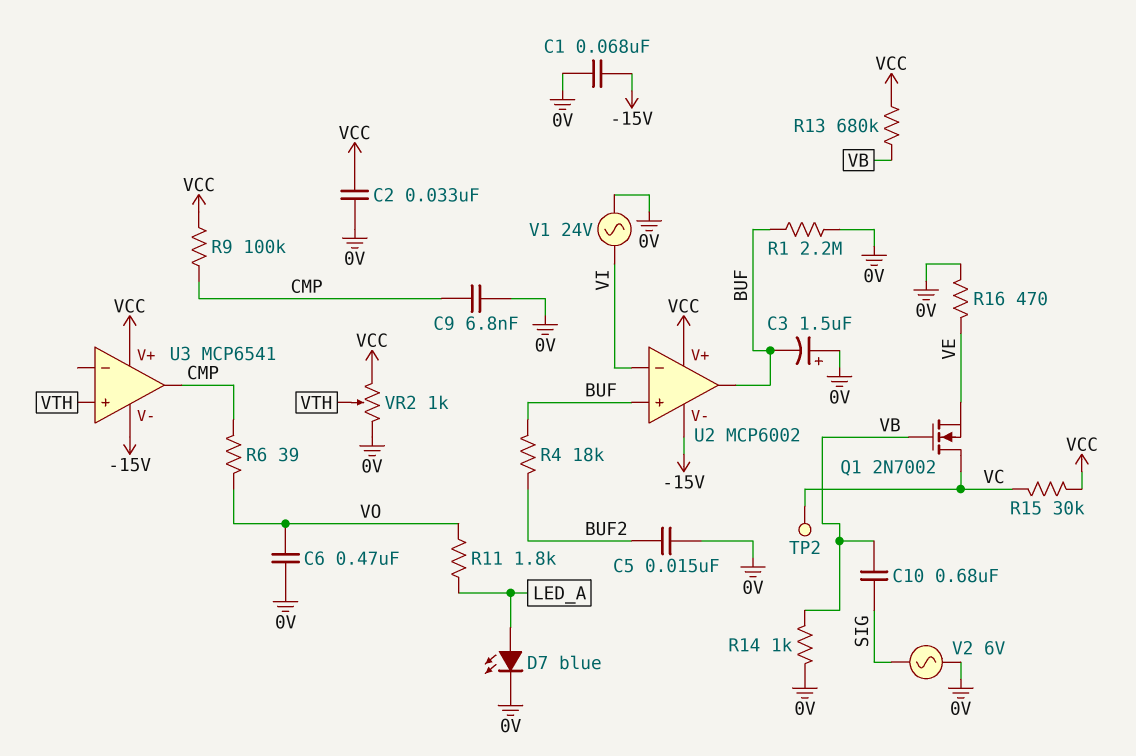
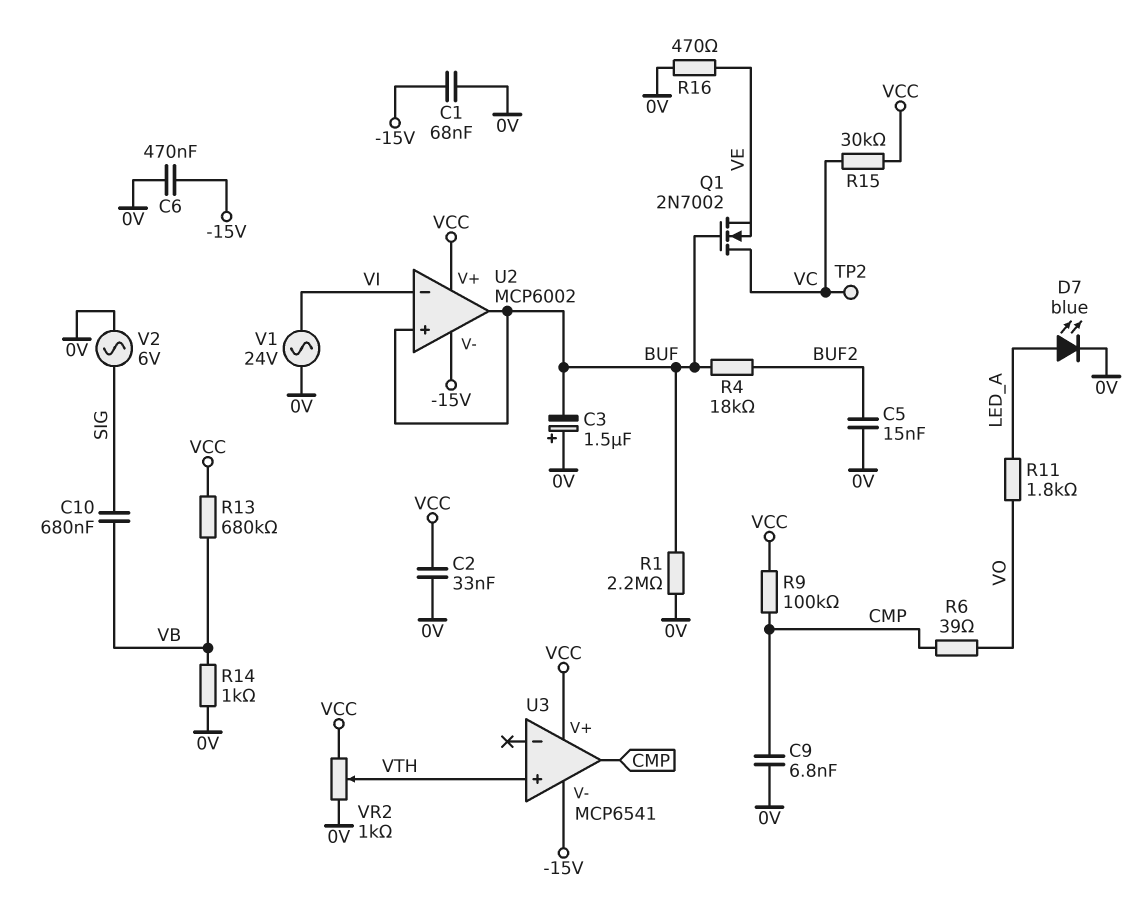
C6: 470nF (0V, VO) -> 470nF (-15V, 0V)
Q1: NMOS 2N7002 (G VB, D VC, S VE) -> NMOS 2N7002 (G BUF, D VC, S VE)

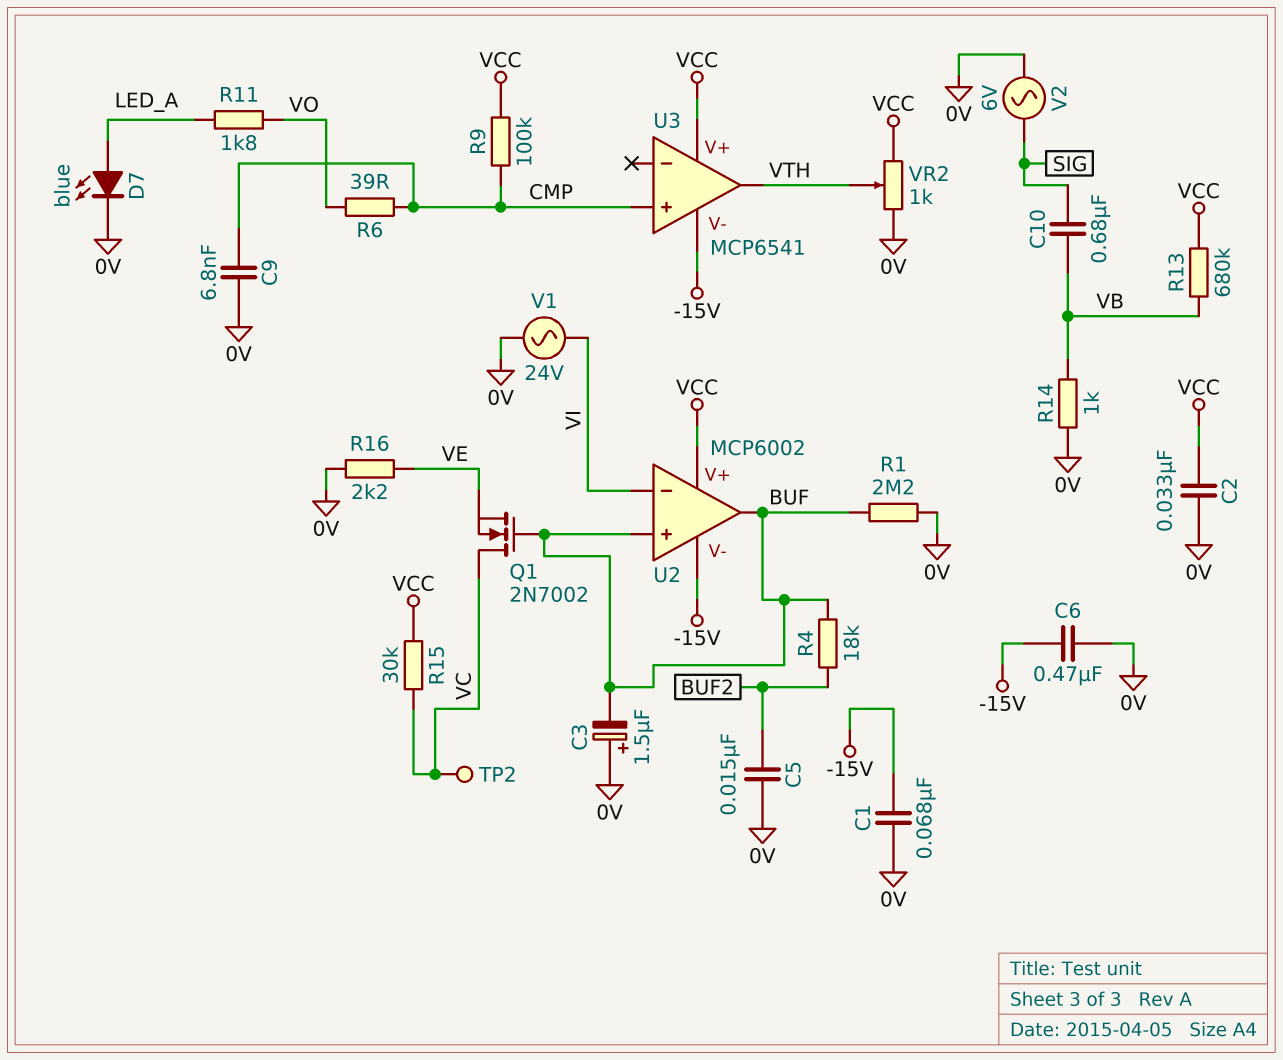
R16: 470 (0V, VE) -> 2.2k (0V, VE)
U3 pin in+: VTH -> CMP
U3 pin out: CMP -> VTH

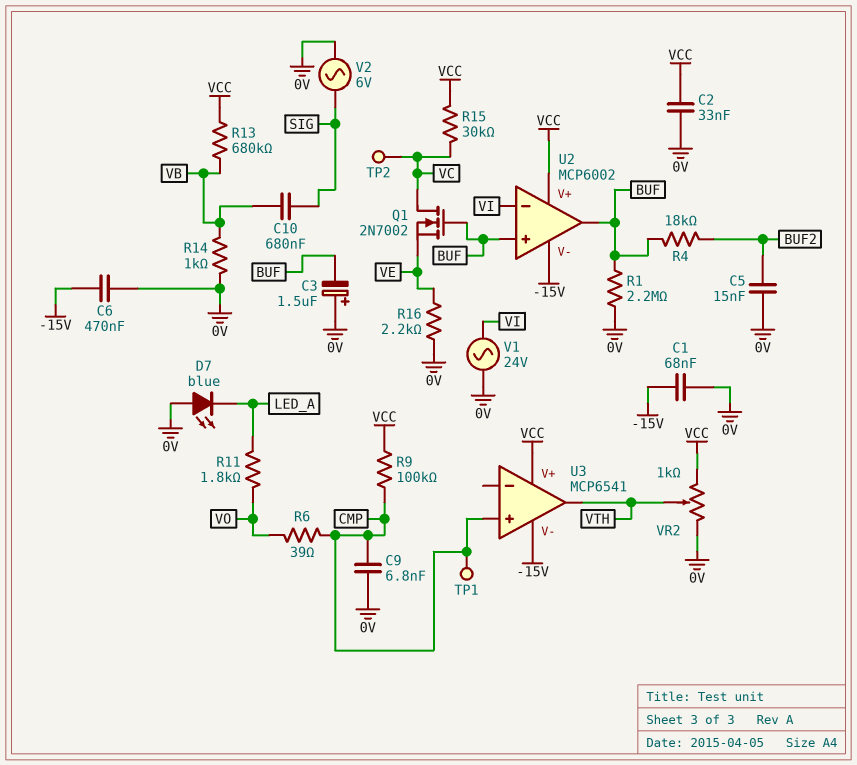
D7: LED blue (A LED_A, K 0V) -> LED blue (A 0V, K LED_A)
TP1: none -> test point (CMP)

